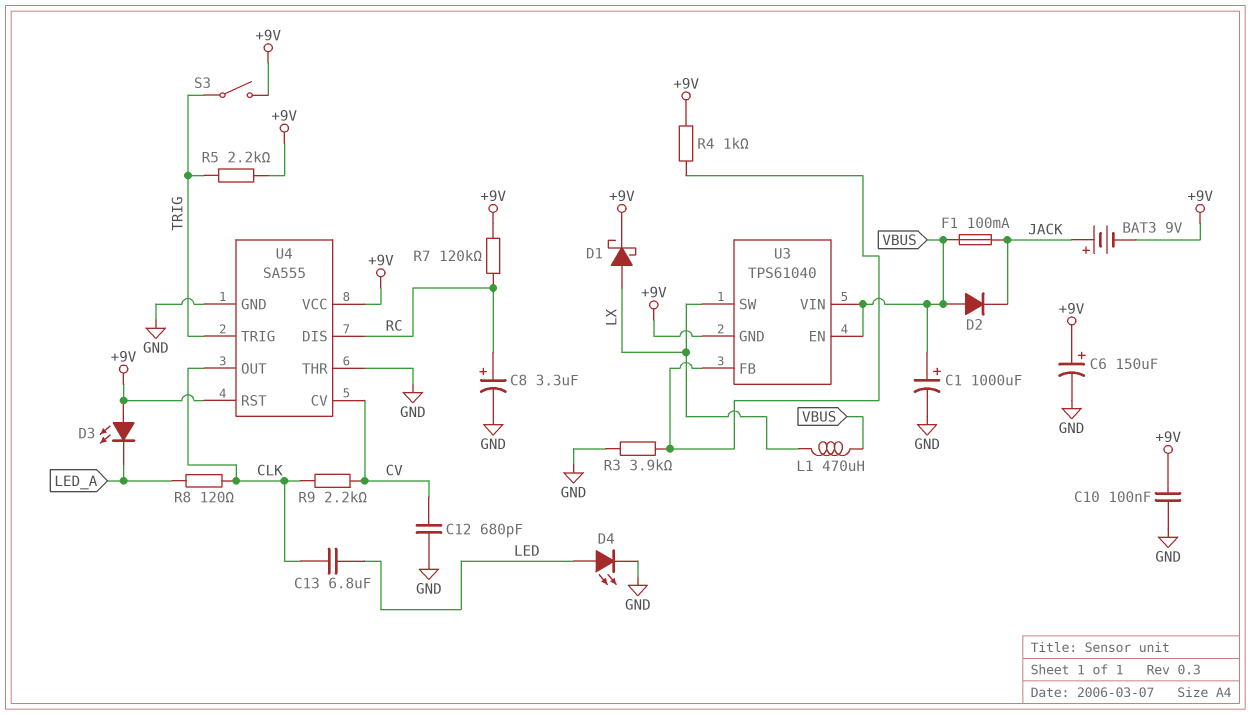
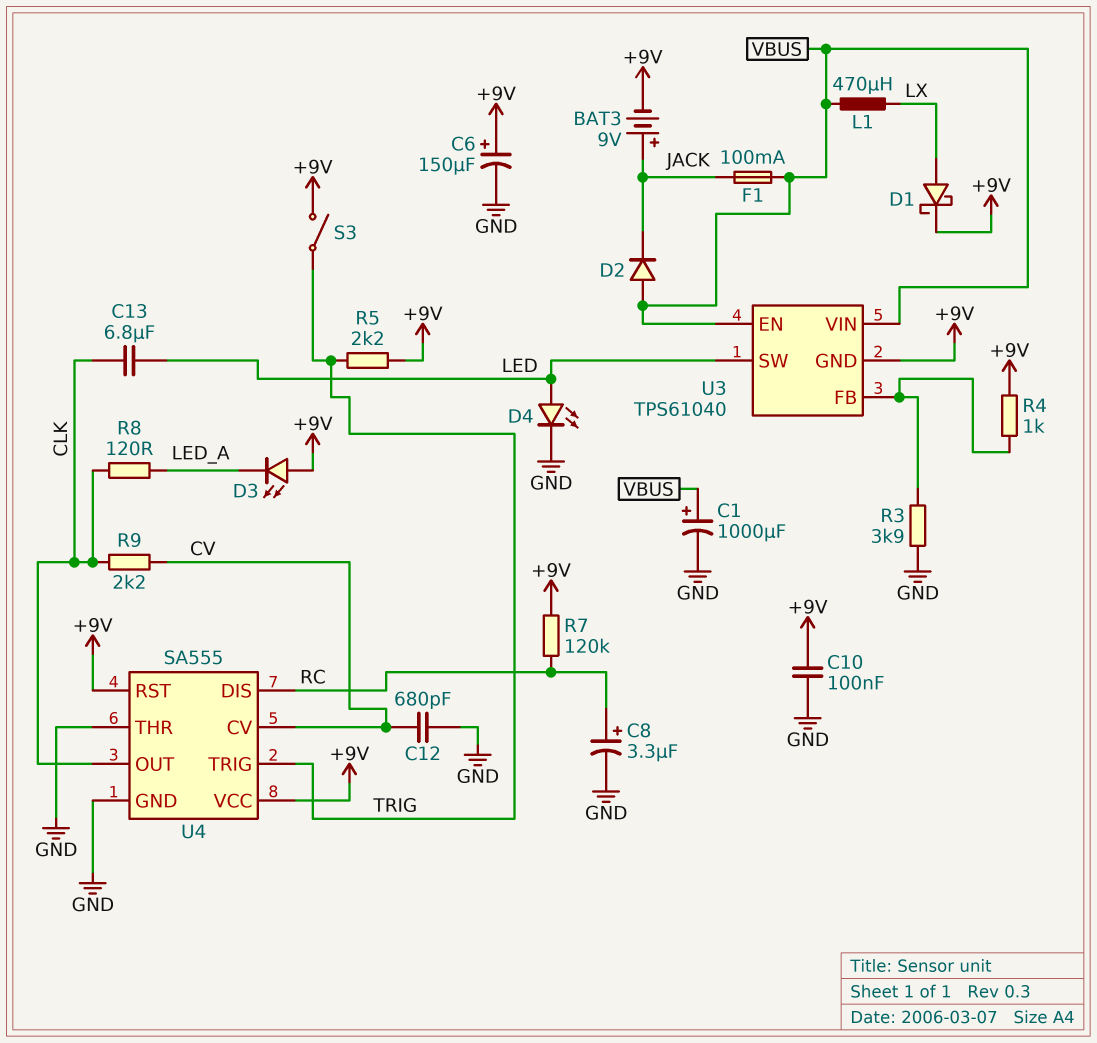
U3 pin SW: LX -> LED

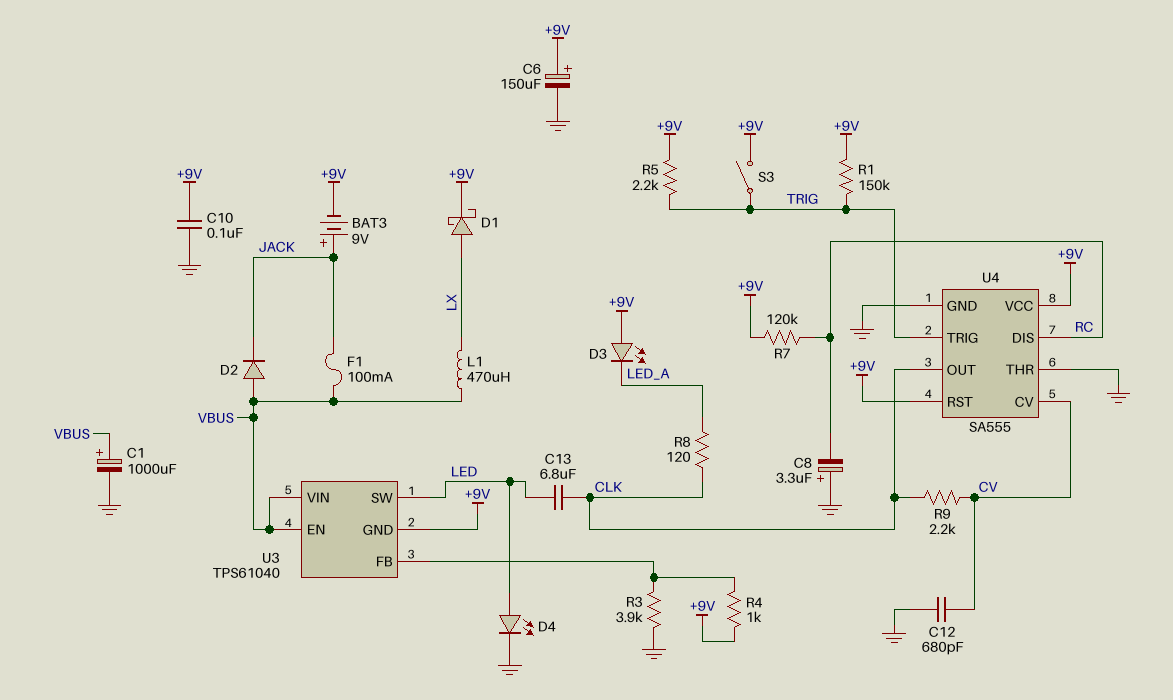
C8: 3.3uF (plus RC, minus GND) -> 3.3uF (plus GND, minus RC)
R1: none -> 150k (+9V, TRIG)

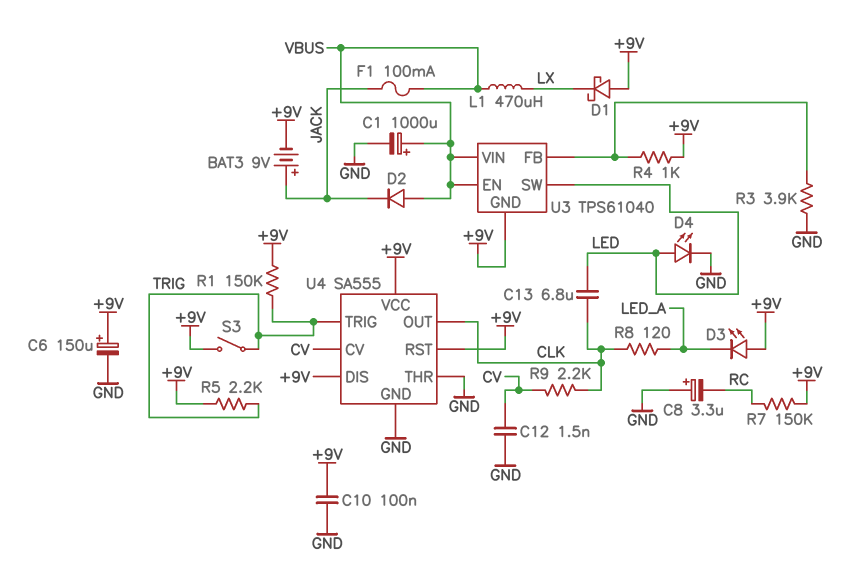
C12: 680pF (CV, GND) -> 1.5nF (CV, GND)
D1: schottky (A LX, K +9V) -> schottky (A +9V, K LX)
R7: 120k (+9V, RC) -> 150k (+9V, RC)
U4 pin DIS: RC -> +9V

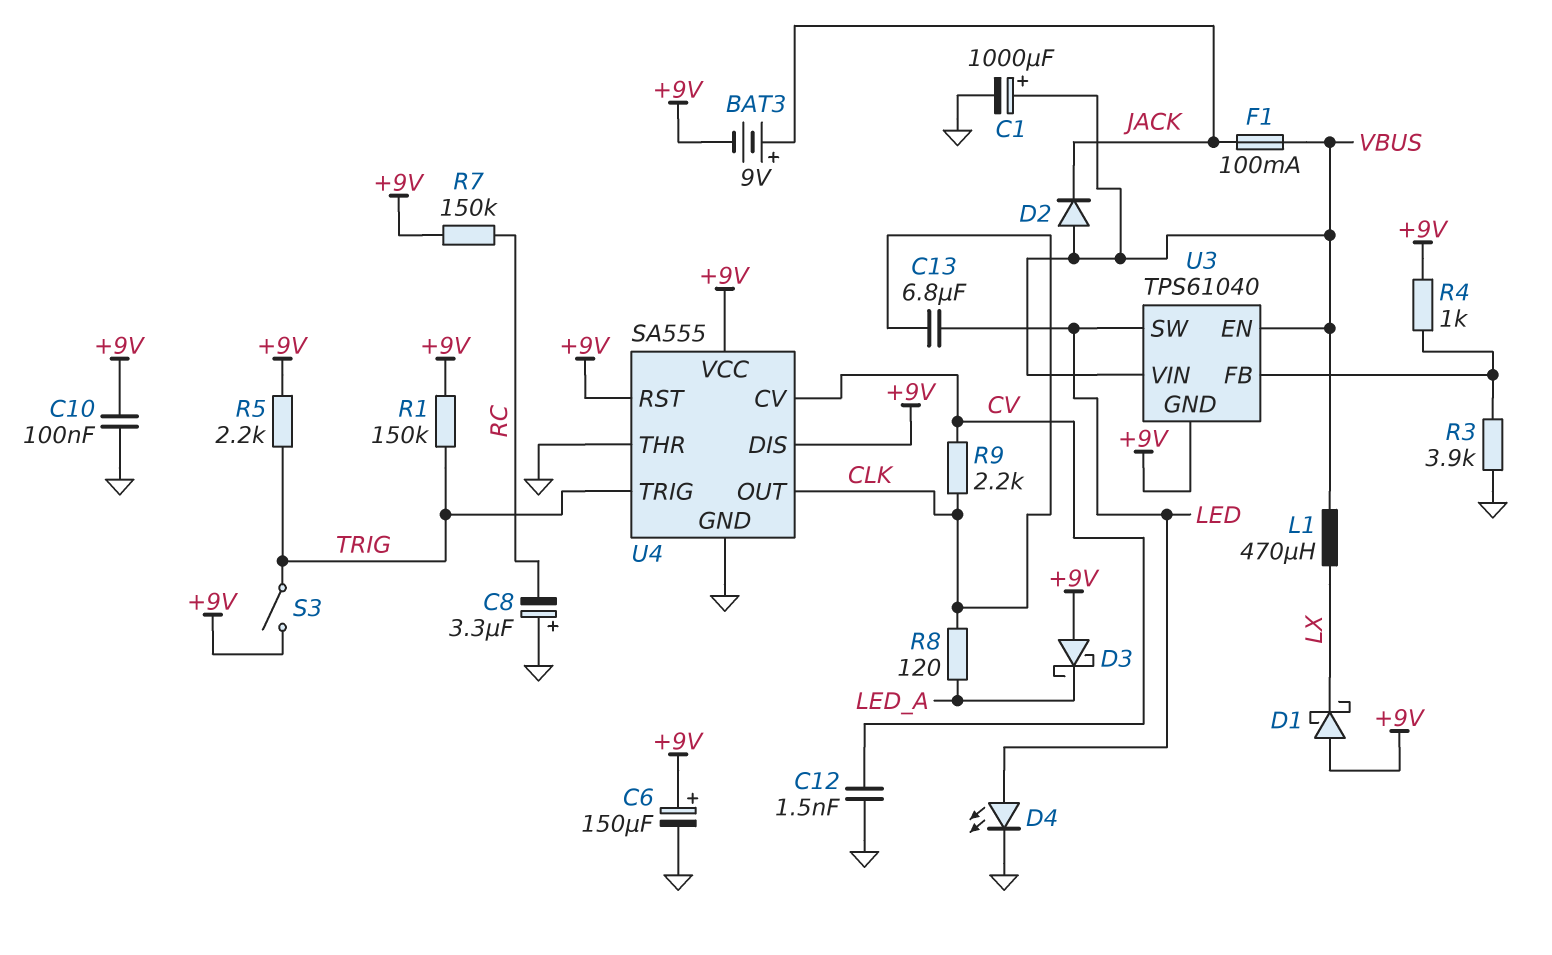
D3: LED (A +9V, K LED_A) -> schottky (A +9V, K LED_A)

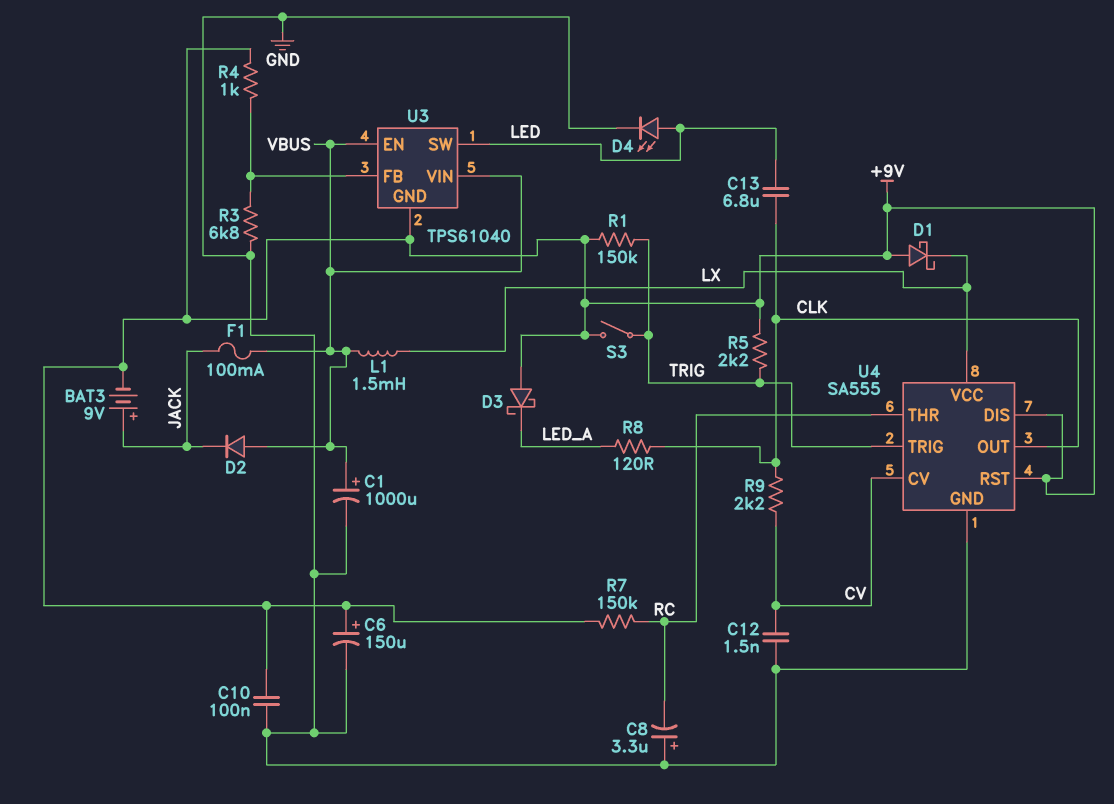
L1: 470uH (LX, VBUS) -> 1.5mH (LX, VBUS)
R3: 3.9k (GND, U3/FB) -> 6.8k (GND, U3/FB)
U4 pin THR: GND -> RC
U4 pin VCC: +9V -> LX

